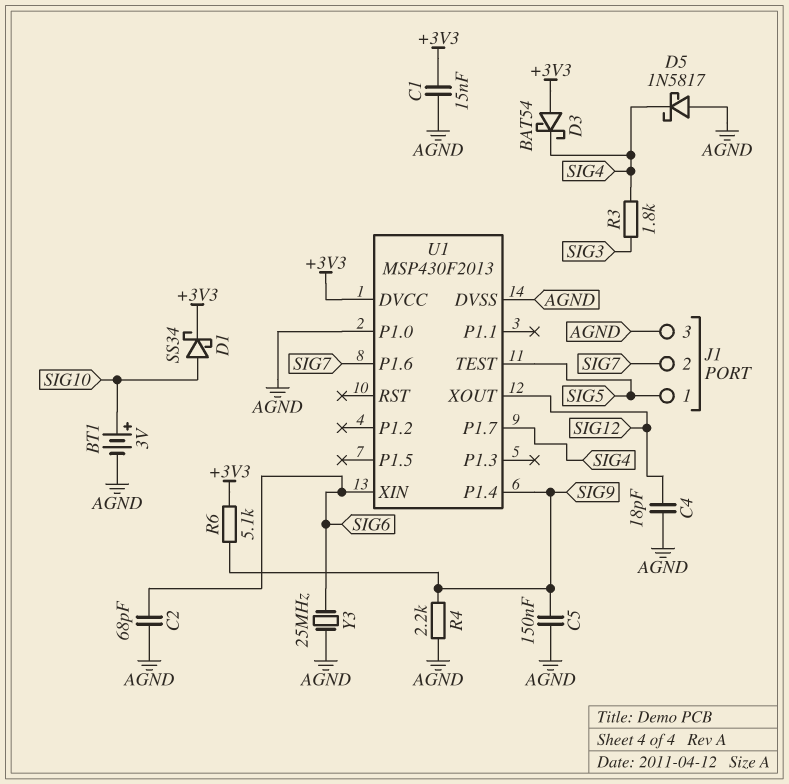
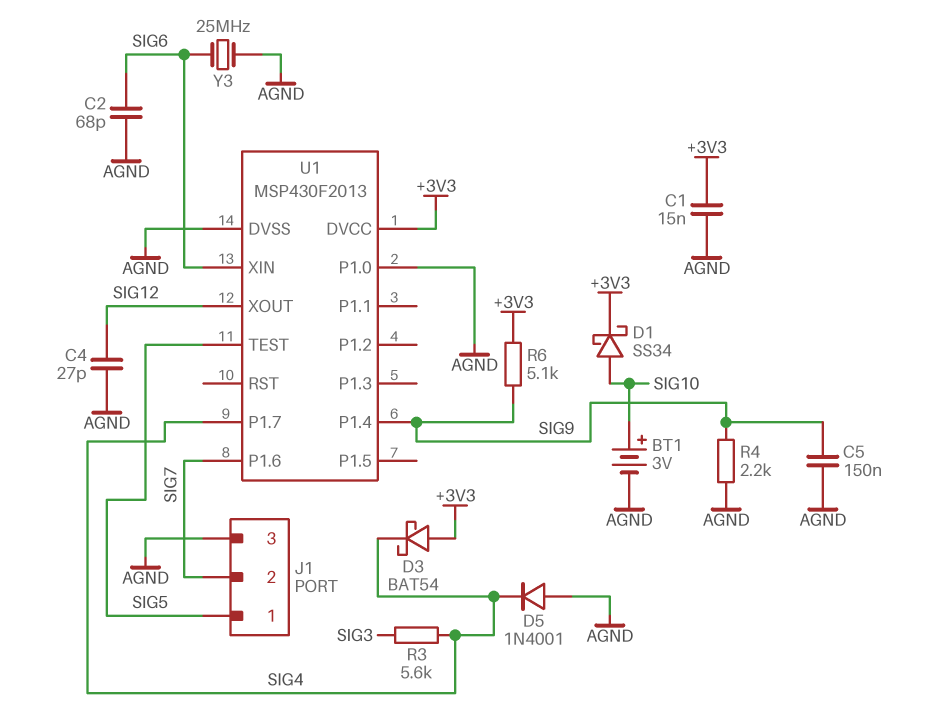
C4: 18pF (AGND, SIG12) -> 27pF (AGND, SIG12)
D5: schottky 1N5817 (A AGND, K SIG4) -> diode 1N4001 (A AGND, K SIG4)
R3: 1.8k (SIG3, SIG4) -> 5.6k (SIG3, SIG4)

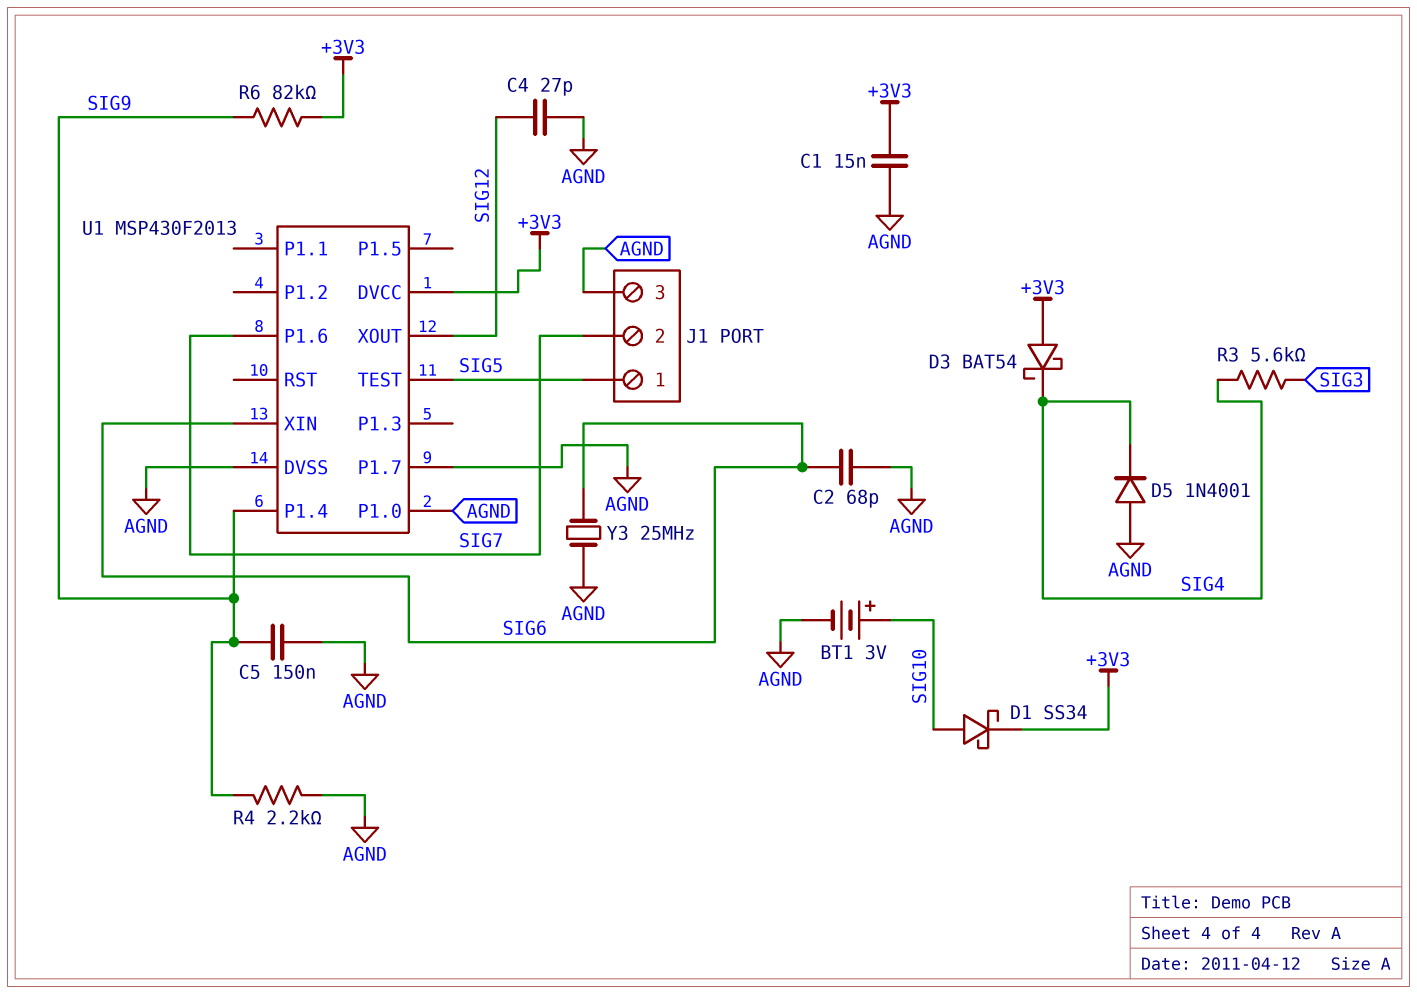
R6: 5.1k (+3V3, SIG9) -> 82k (+3V3, SIG9)
U1 pin P1.7: SIG4 -> AGND

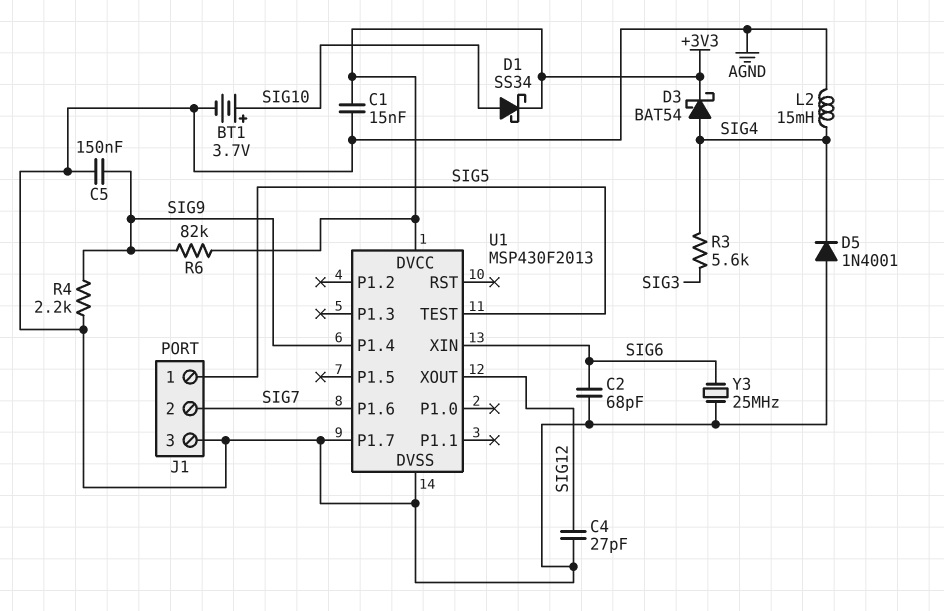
BT1: 3V (plus SIG10, minus AGND) -> 3.7V (plus SIG10, minus AGND)
D3: schottky BAT54 (A +3V3, K SIG4) -> schottky BAT54 (A SIG4, K +3V3)
L2: none -> 15mH (AGND, SIG4)
U1 pin P1.0: AGND -> none

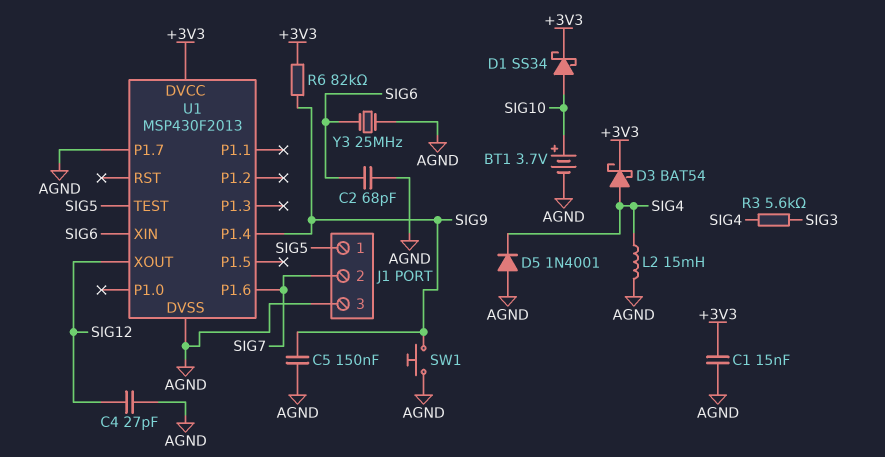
R4: 2.2k (AGND, SIG9) -> none
SW1: none -> button (AGND, SIG9)

